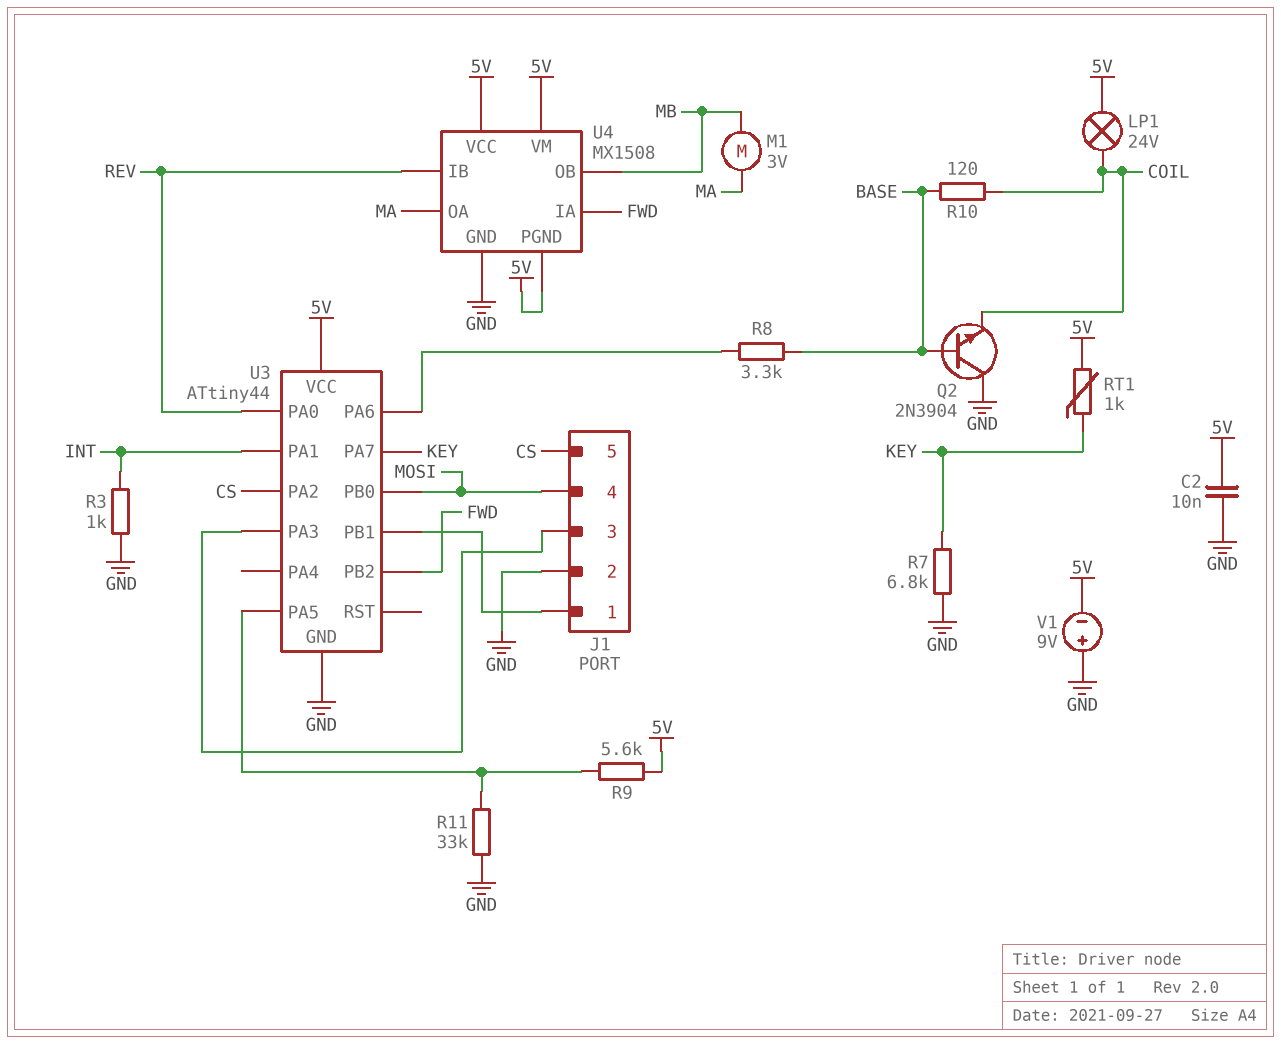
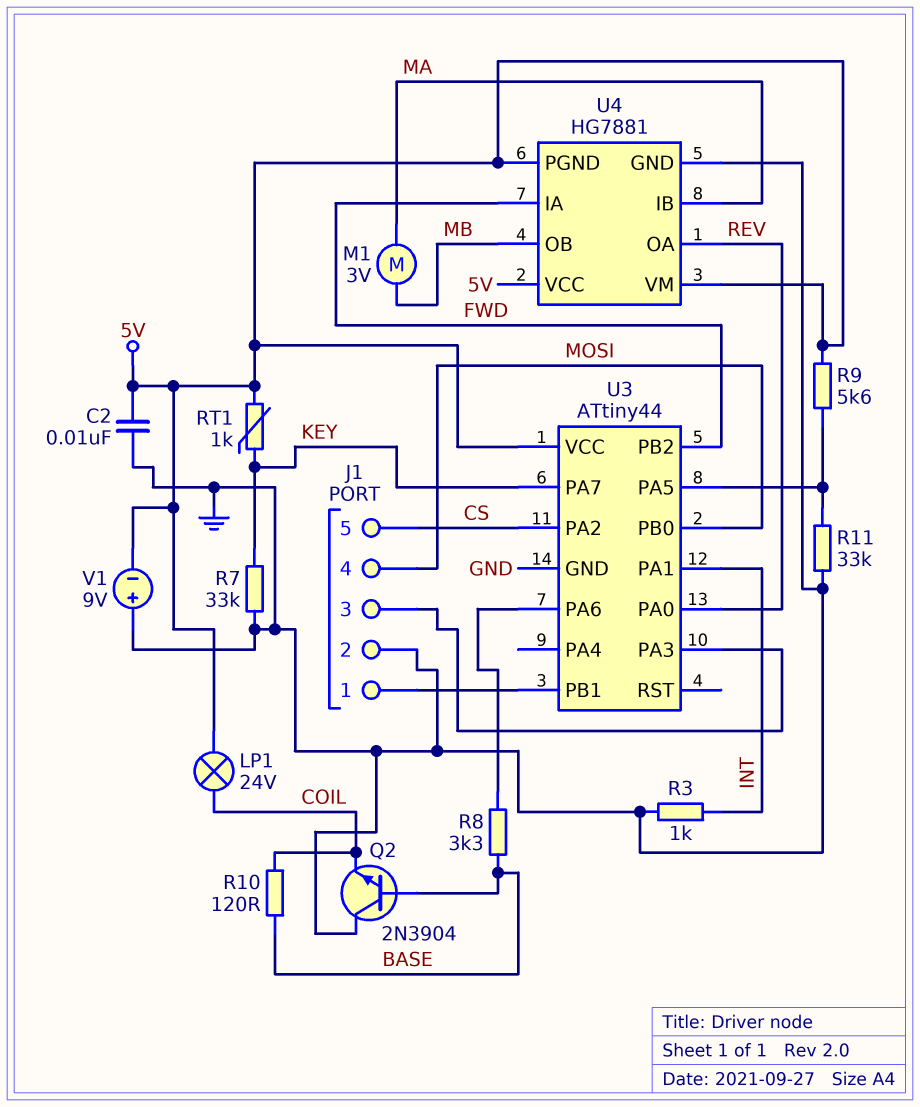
R7: 6.8k (GND, KEY) -> 33k (GND, KEY)
U4: MX1508 -> HG7881
U4 pin IB: REV -> MA
U4 pin OA: MA -> REV

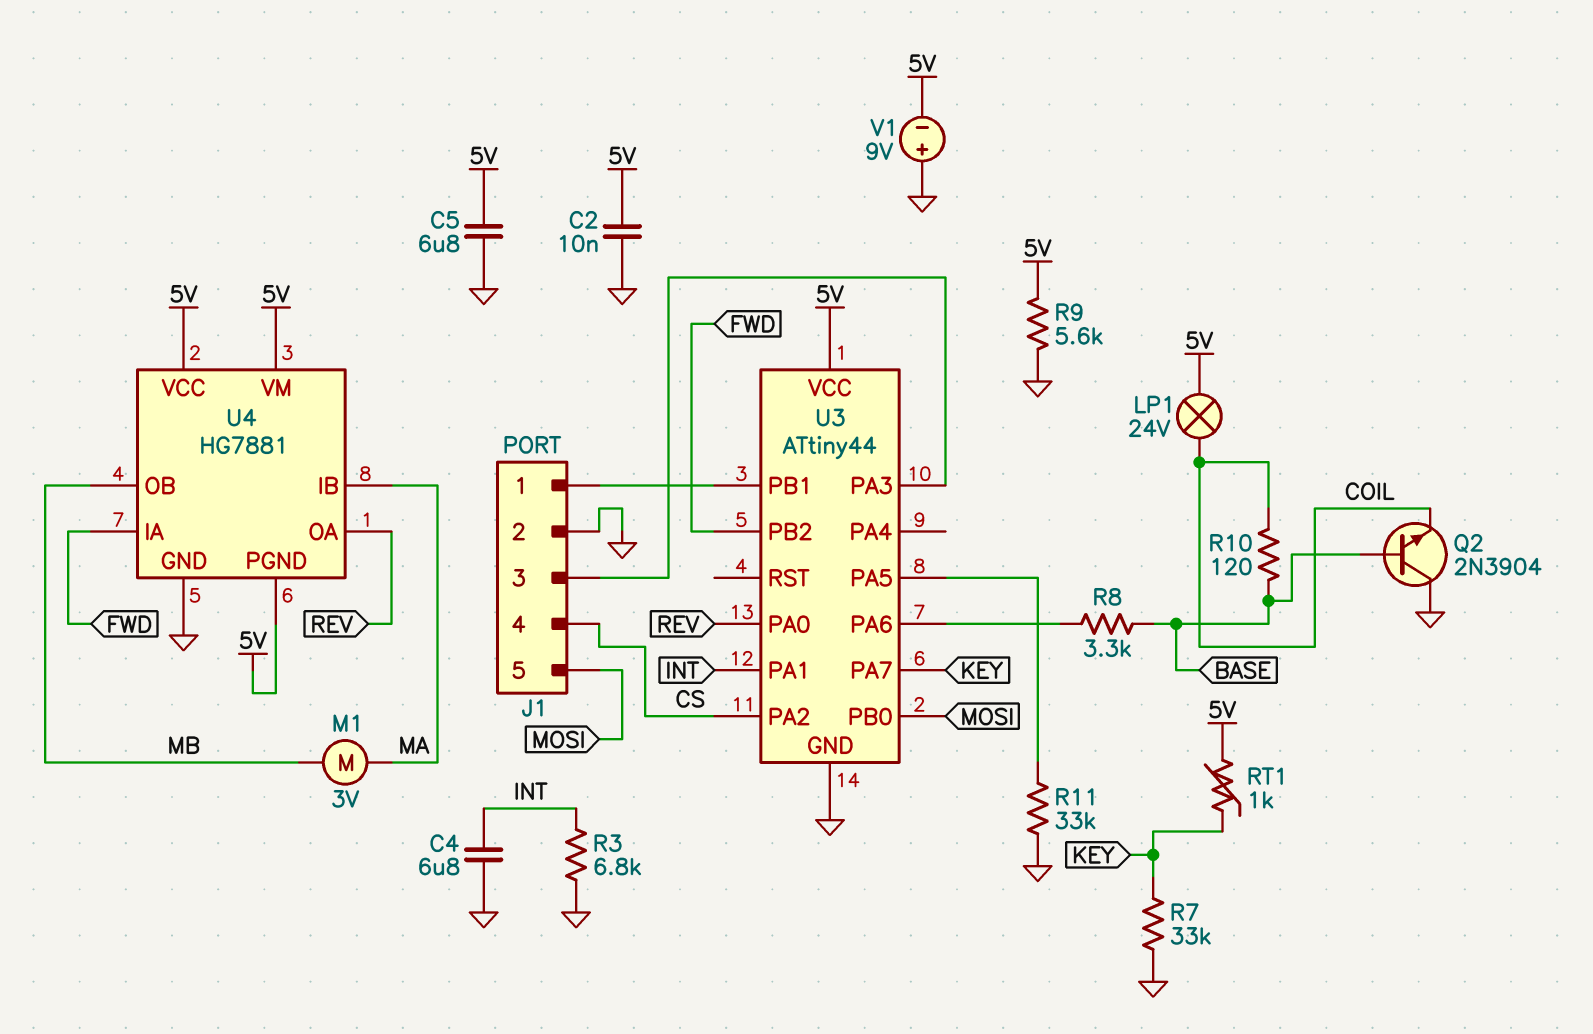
C4: none -> 6.8uF (GND, INT)
C5: none -> 6.8uF (5V, GND)
J1 pin 4: MOSI -> CS
J1 pin 5: CS -> MOSI
R3: 1k (GND, INT) -> 6.8k (GND, INT)
R9: 5.6k (5V, U3/PA5) -> 5.6k (5V, GND)

